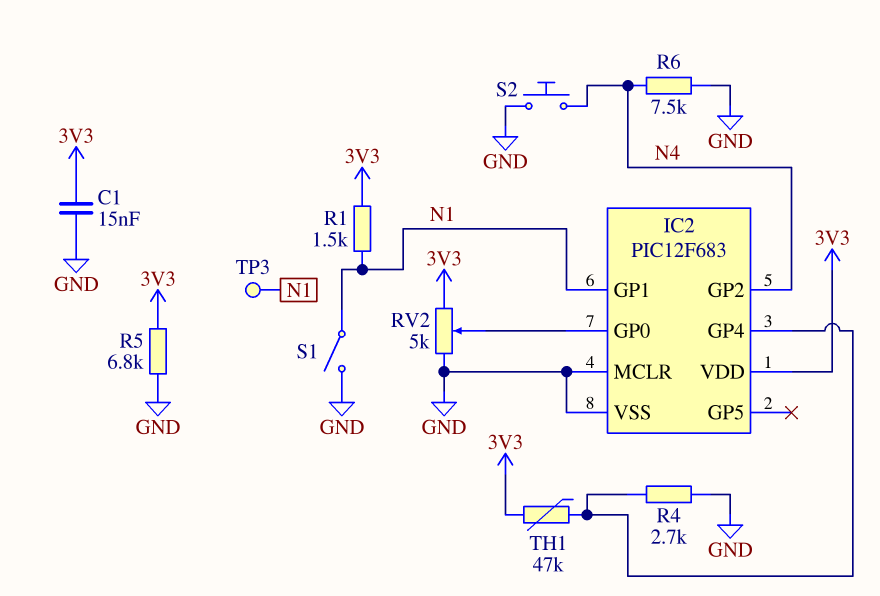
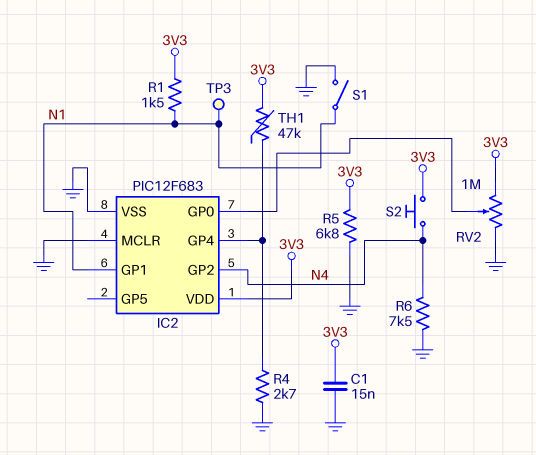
RV2: 5k (3V3, GND, wiper IC2/GP0) -> 1M (3V3, GND, wiper IC2/GP0)
S2: button (GND, N4) -> button (3V3, N4)

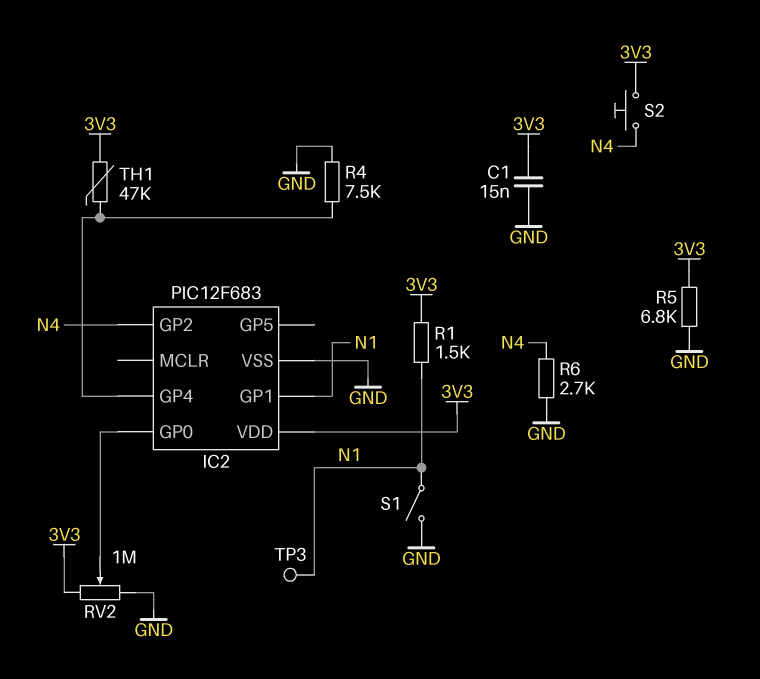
IC2 pin MCLR: GND -> none
R4: 2.7k (GND, IC2/GP4) -> 7.5k (GND, IC2/GP4)
R6: 7.5k (GND, N4) -> 2.7k (GND, N4)

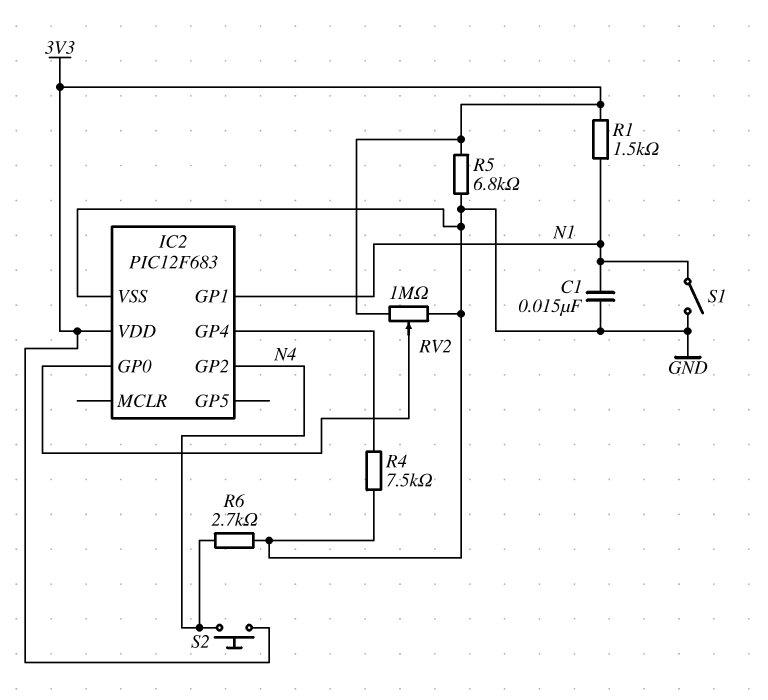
C1: 15nF (3V3, GND) -> 15nF (GND, N1)
TH1: 47k (3V3, IC2/GP4) -> none
TP3: test point (N1) -> none

